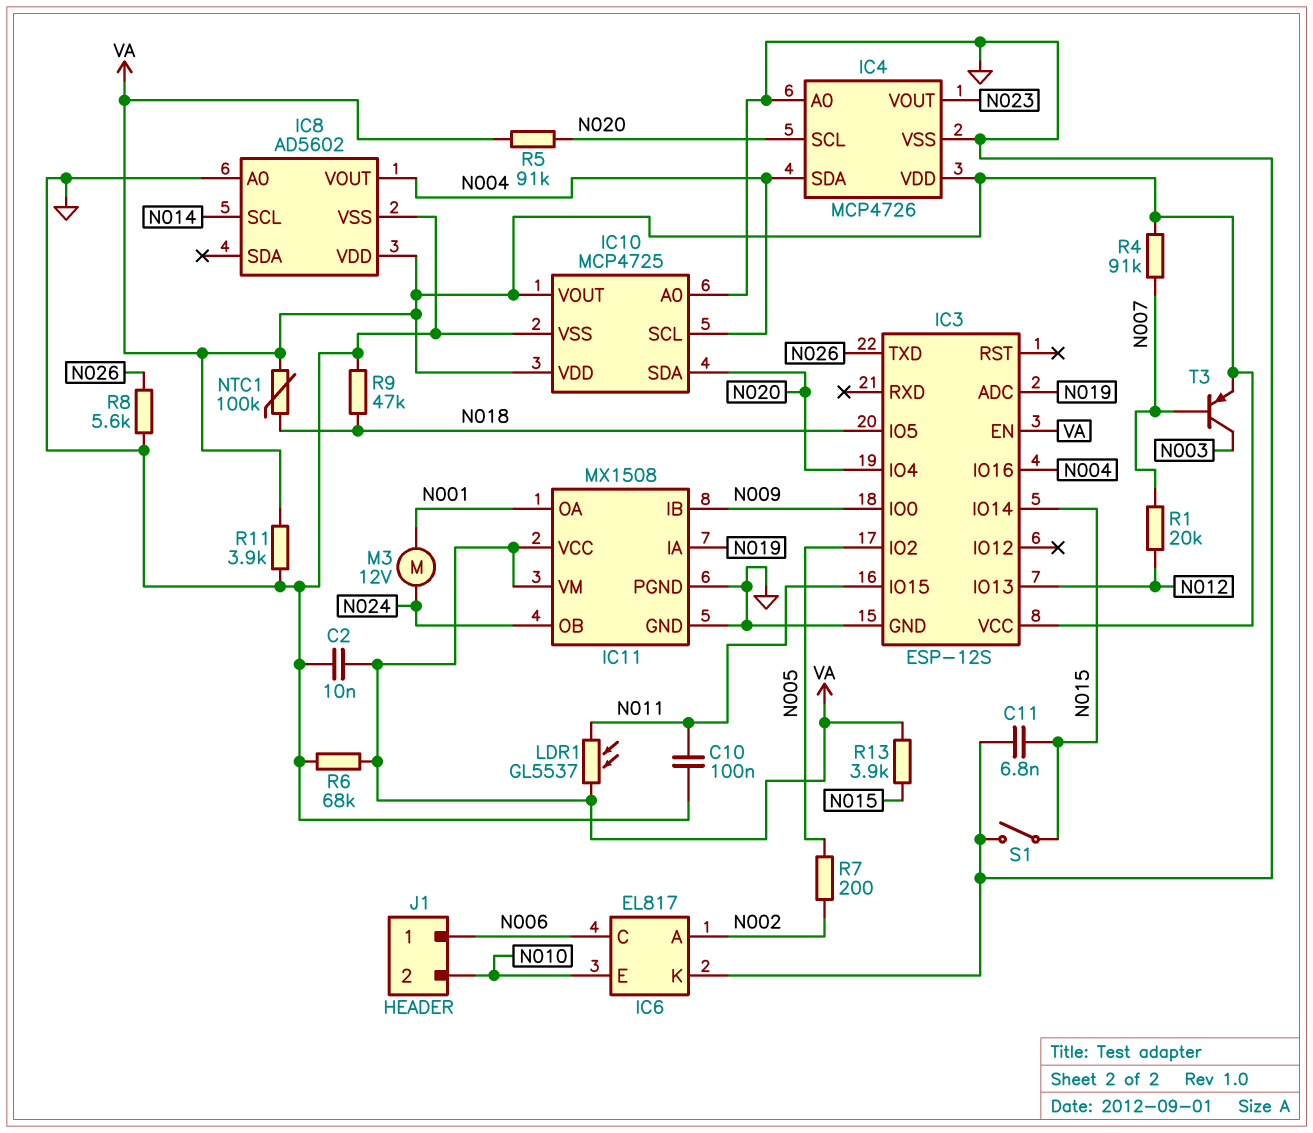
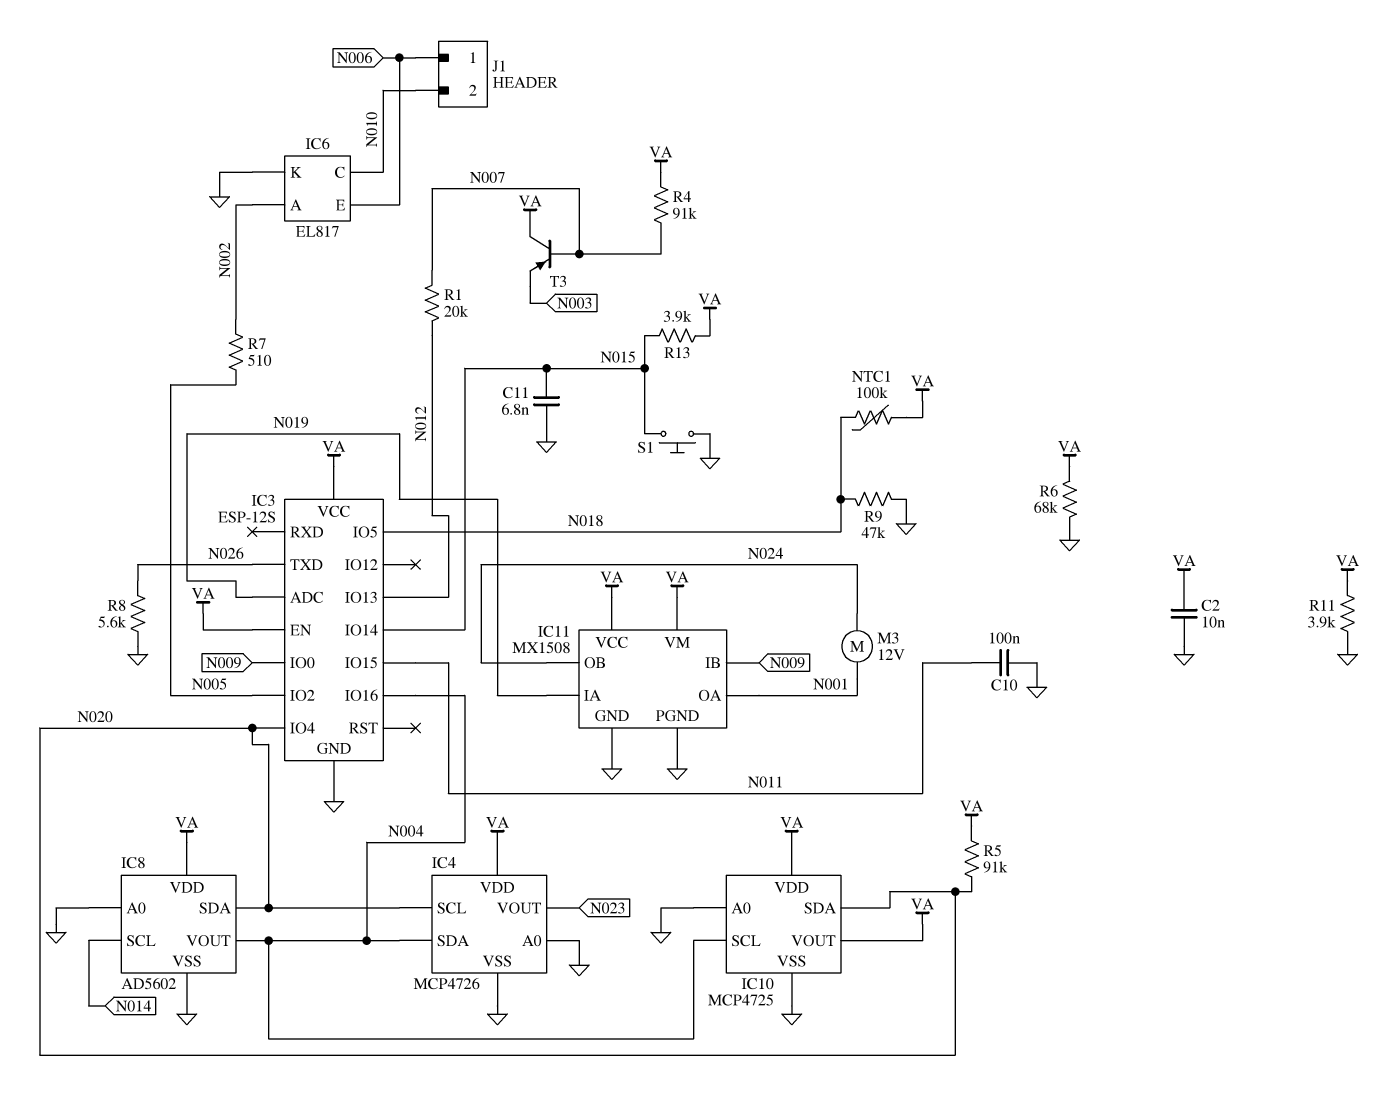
IC6 pin C: N006 -> N010
IC6 pin E: N010 -> N006
IC8 pin SDA: none -> N020
LDR1: GL5537 (N011, VA) -> none
R7: 200 (N002, N005) -> 510 (N002, N005)
S1: switch (GND, N015) -> button (GND, N015)
T3: PNP (B N007, C N003, E VA) -> PNP (B N007, C VA, E N003)

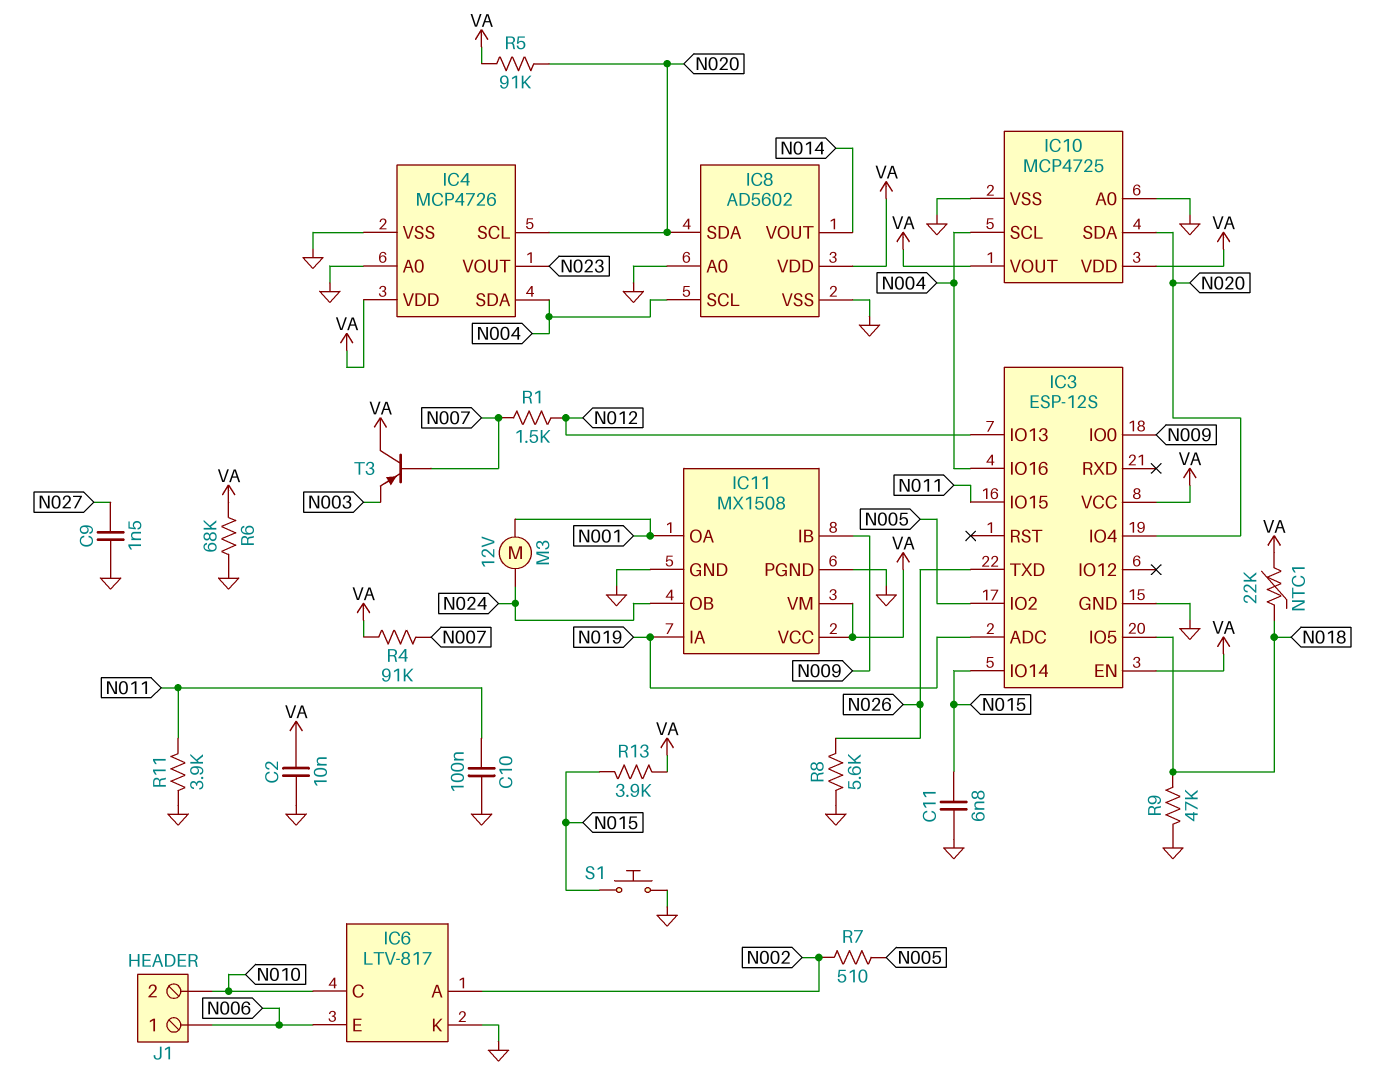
C9: none -> 1.5nF (GND, N027)
IC6: EL817 -> LTV-817
IC8 pin SCL: N014 -> N004
IC8 pin VOUT: N004 -> N014
NTC1: 100k (N018, VA) -> 22k (N018, VA)
R1: 20k (N007, N012) -> 1.5k (N007, N012)
R11: 3.9k (GND, VA) -> 3.9k (GND, N011)

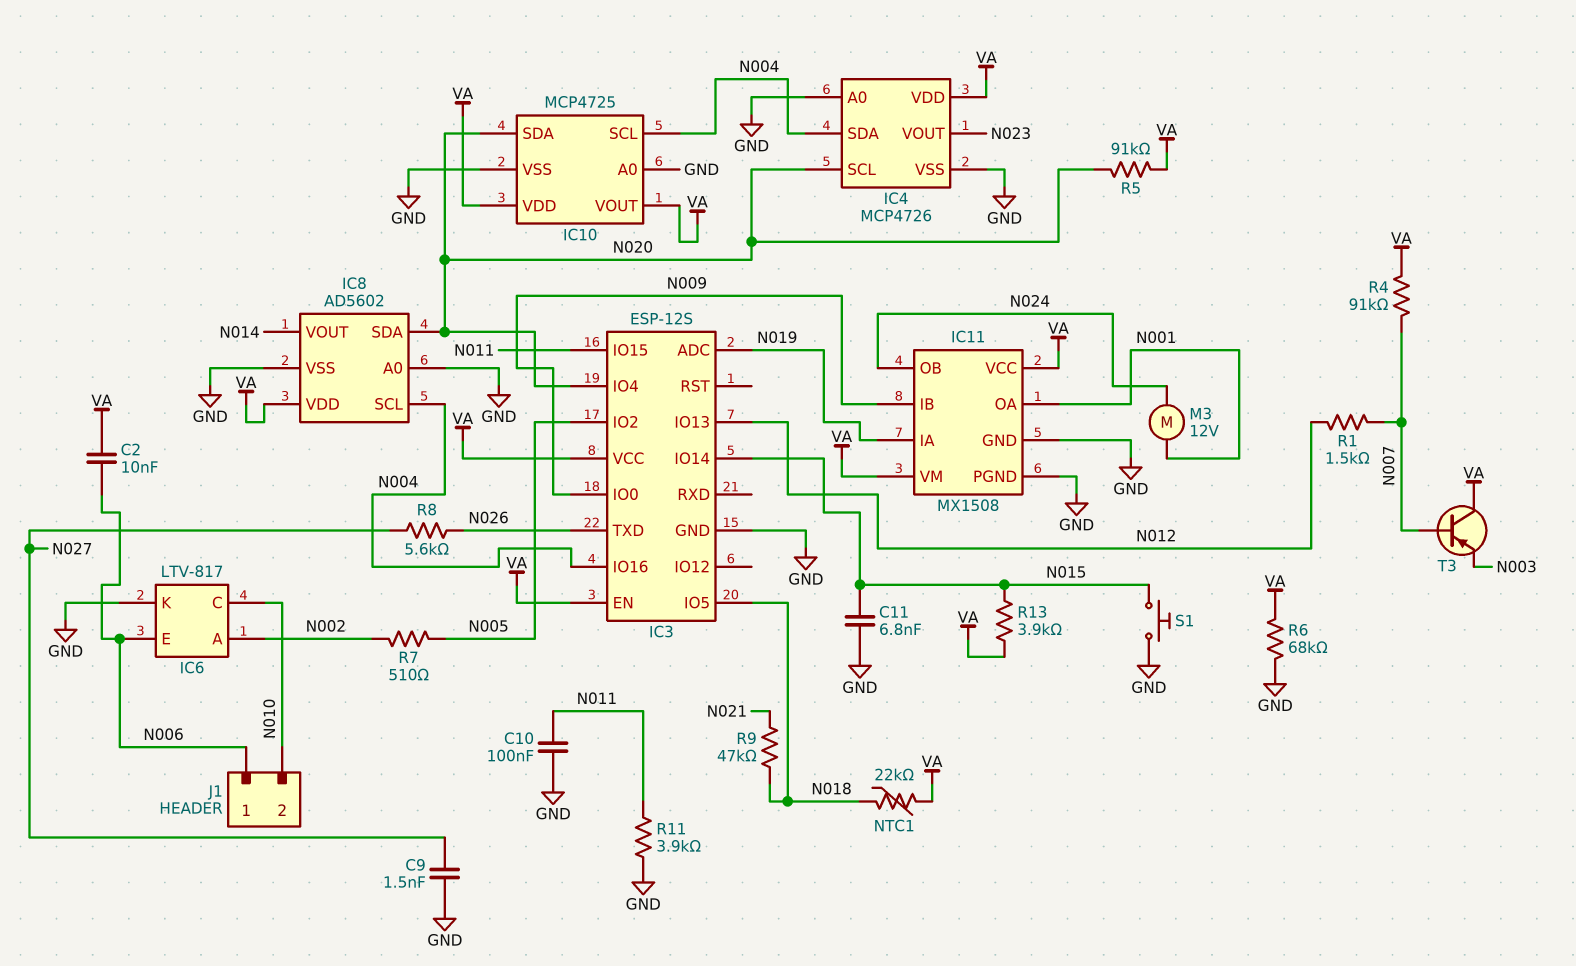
C2: 10nF (GND, VA) -> 10nF (N006, VA)
R8: 5.6k (GND, N026) -> 5.6k (N026, N027)
R9: 47k (GND, N018) -> 47k (N018, N021)

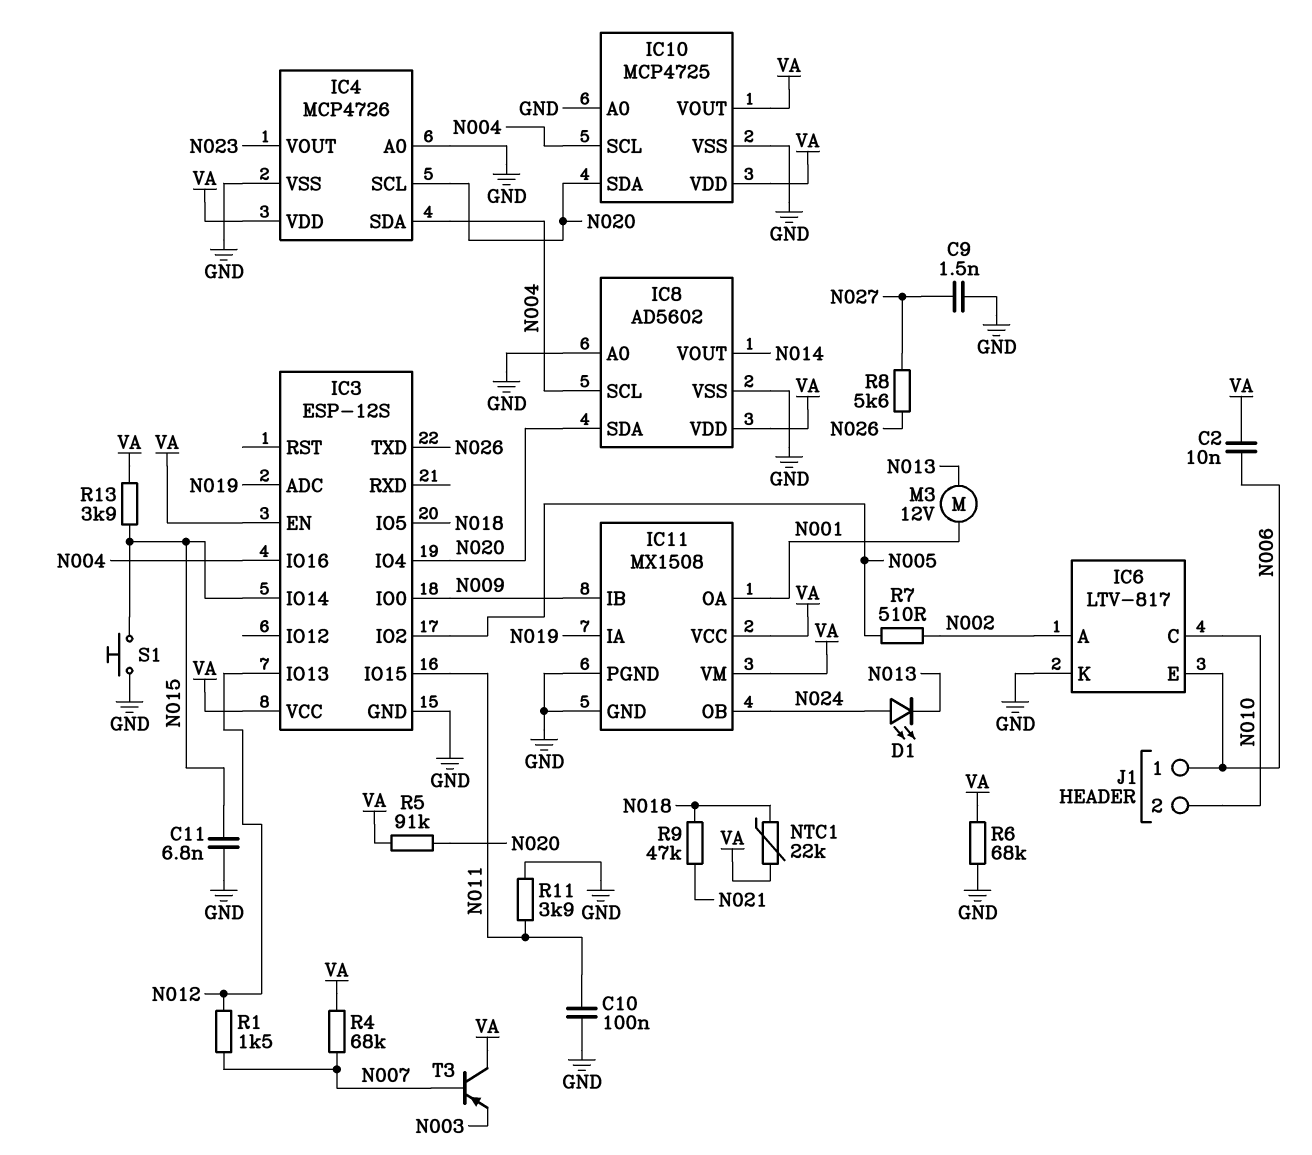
D1: none -> LED (A N024, K N013)
M3: motor 12V (N001, N024) -> motor 12V (N001, N013)
R4: 91k (N007, VA) -> 68k (N007, VA)

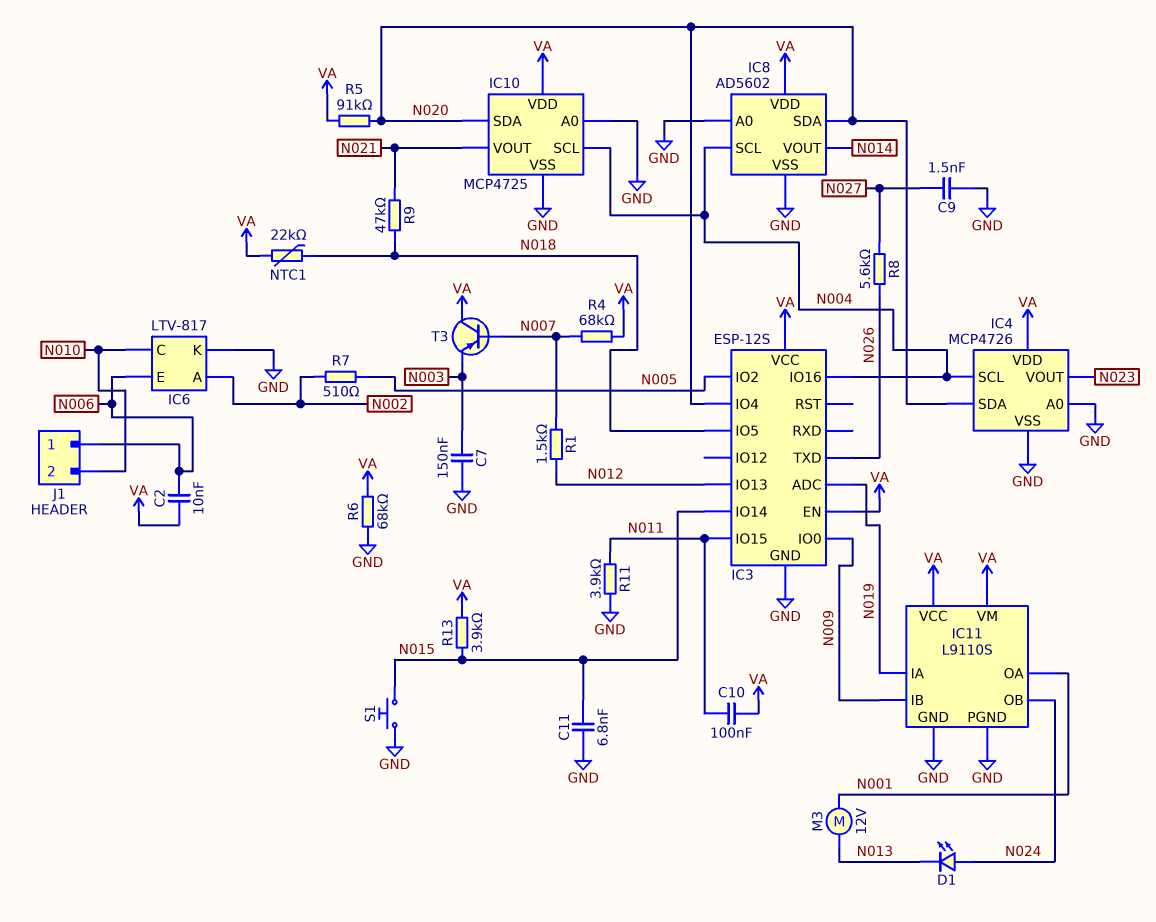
C7: none -> 150nF (GND, N003)
C10: 100nF (GND, N011) -> 100nF (N011, VA)
IC4 pin SCL: N020 -> N004
IC4 pin SDA: N004 -> N020
IC10 pin VOUT: VA -> N021
IC11: MX1508 -> L9110S

